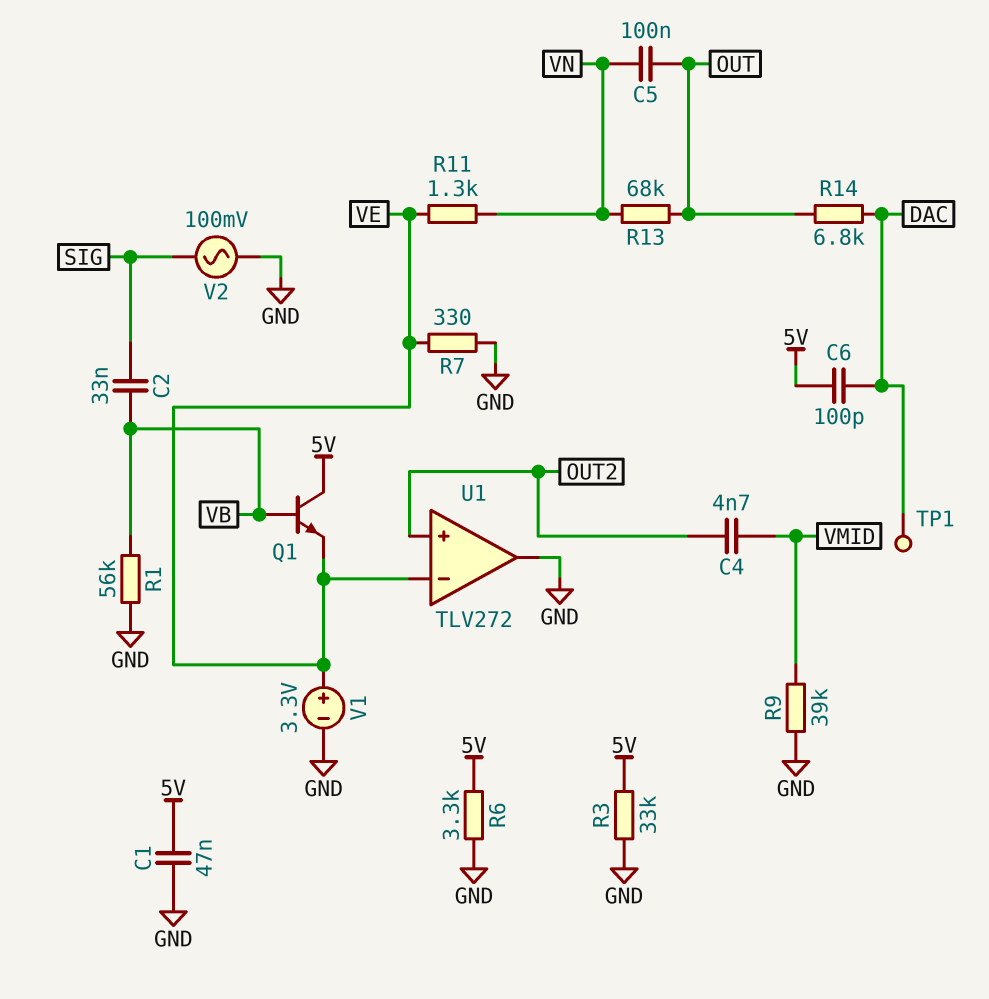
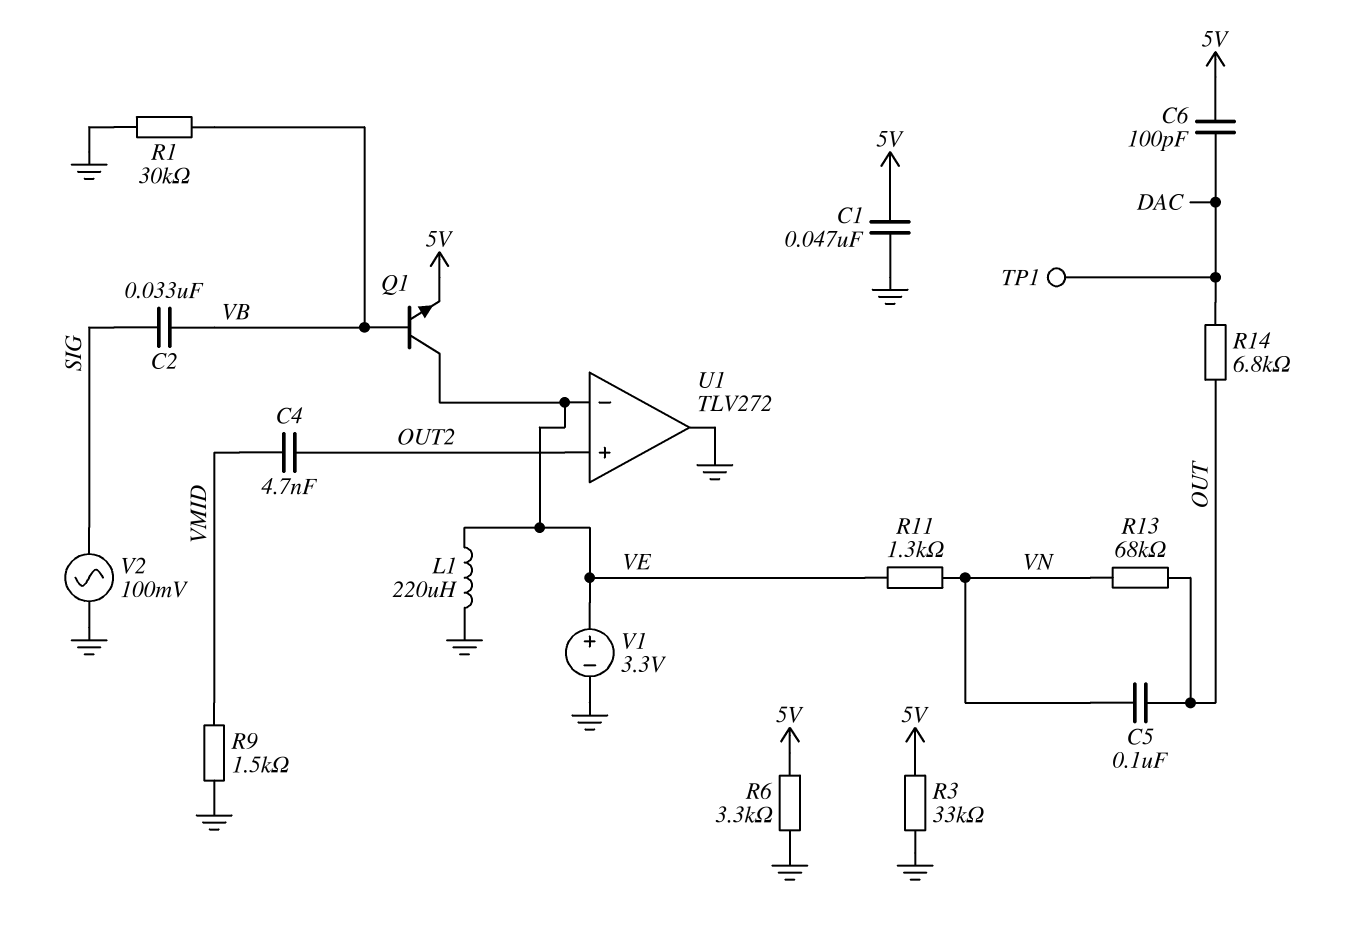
L1: none -> 220uH (GND, VE)
Q1: NPN (B VB, C 5V, E VE) -> NPN (B VB, C VE, E 5V)
R1: 56k (GND, VB) -> 30k (GND, VB)
R7: 330 (GND, VE) -> none
R9: 39k (GND, VMID) -> 1.5k (GND, VMID)

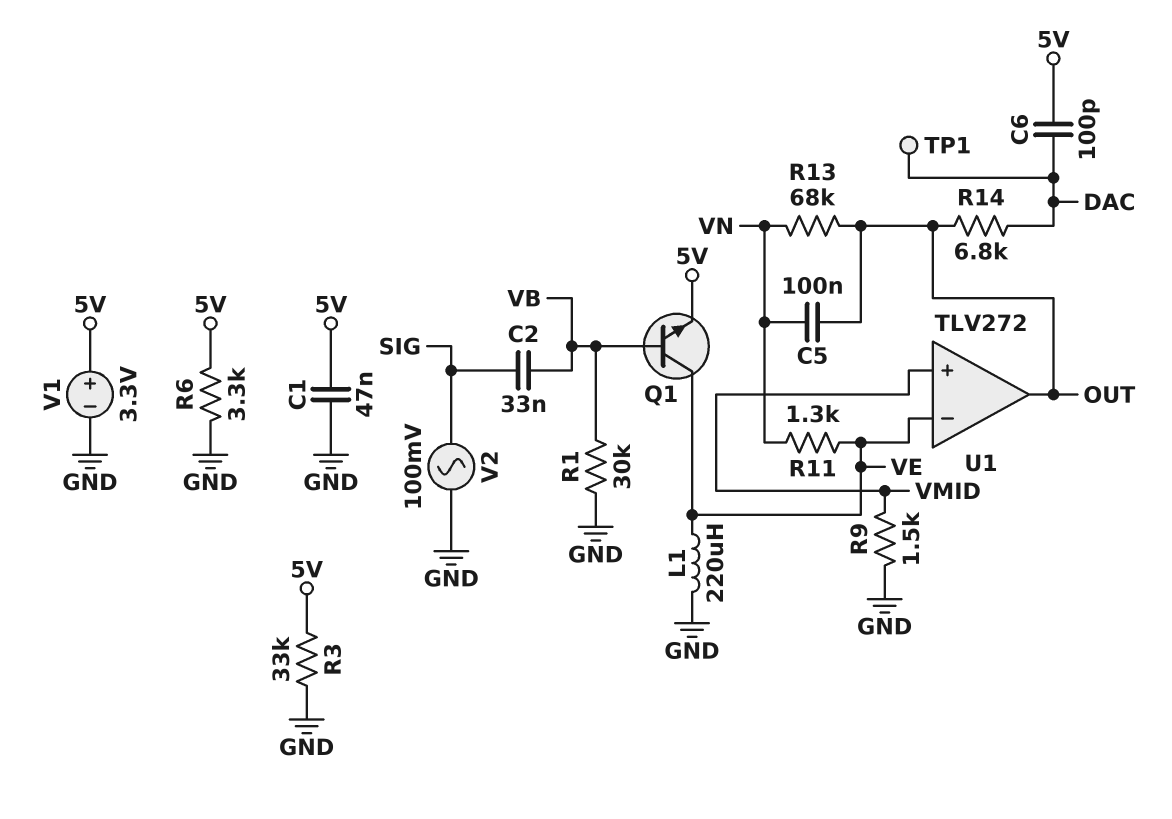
C4: 4.7nF (OUT2, VMID) -> none
U1 pin in+: OUT2 -> VMID
U1 pin out: GND -> OUT
V1: 3.3V (plus VE, minus GND) -> 3.3V (plus 5V, minus GND)

